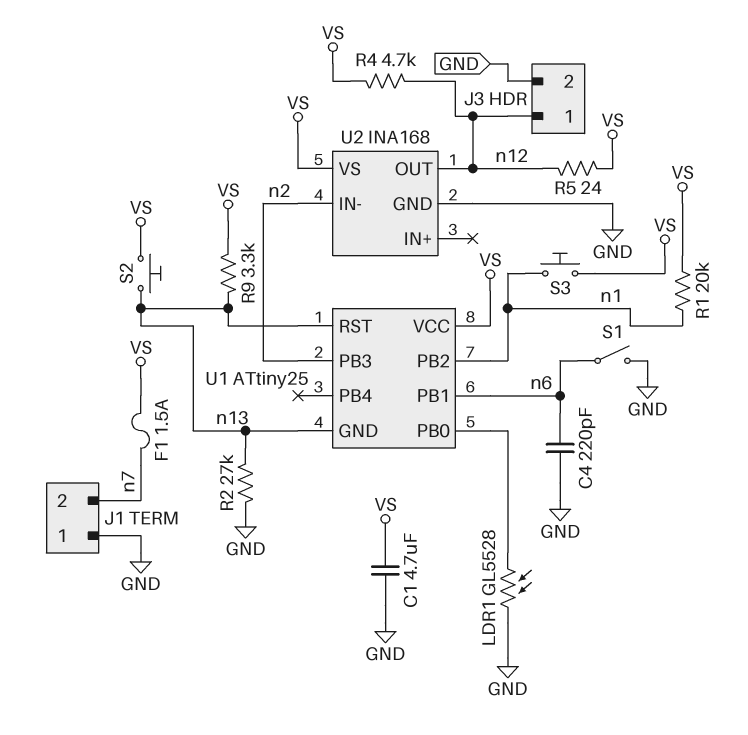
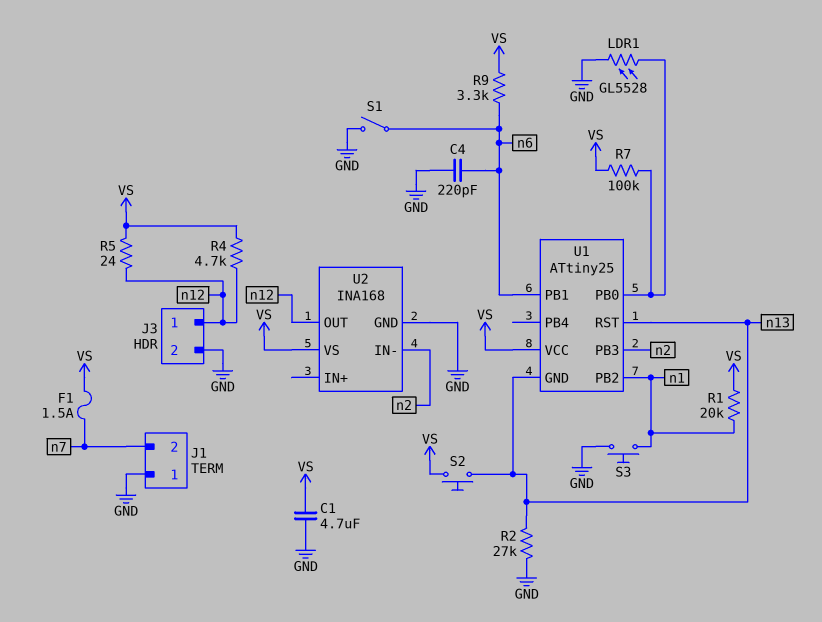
R7: none -> 100k (U1/PB0, VS)
R9: 3.3k (VS, n13) -> 3.3k (VS, n6)
S3: button (VS, n1) -> button (GND, n1)

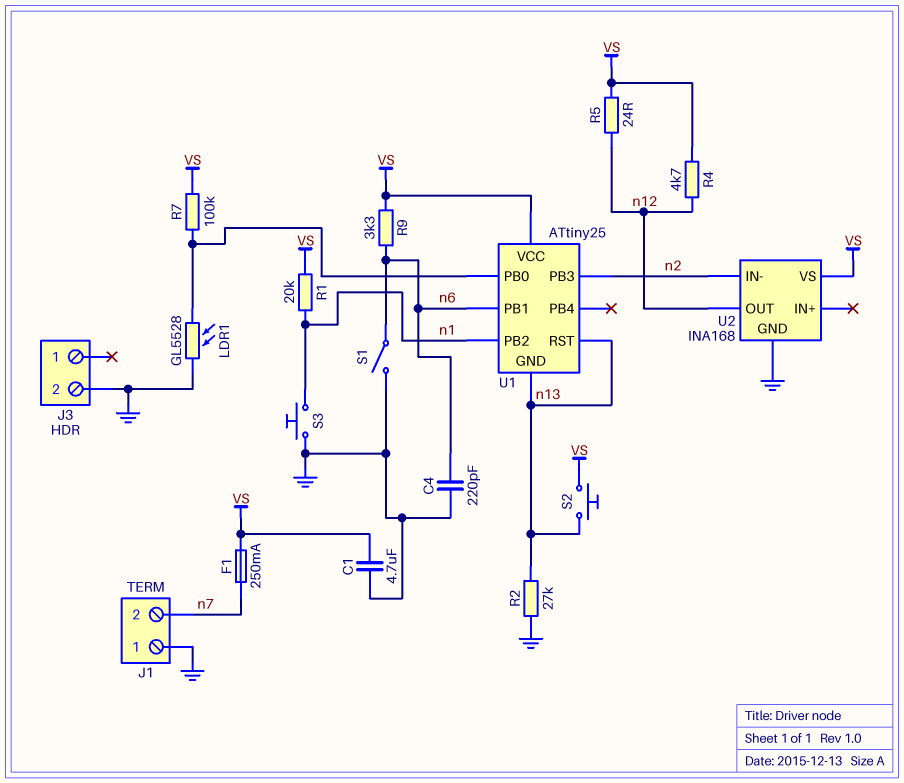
F1: 1.5A (VS, n7) -> 250mA (VS, n7)
J3 pin 1: n12 -> none

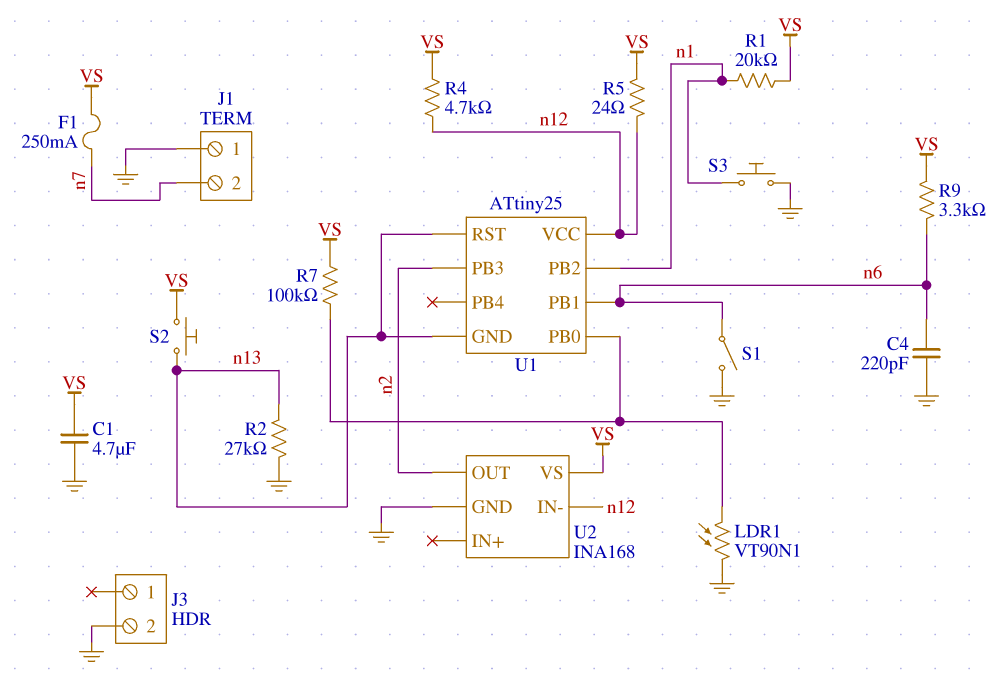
LDR1: GL5528 (GND, U1/PB0) -> VT90N1 (GND, U1/PB0)
U1 pin VCC: VS -> n12
U2 pin IN-: n2 -> n12
U2 pin OUT: n12 -> n2

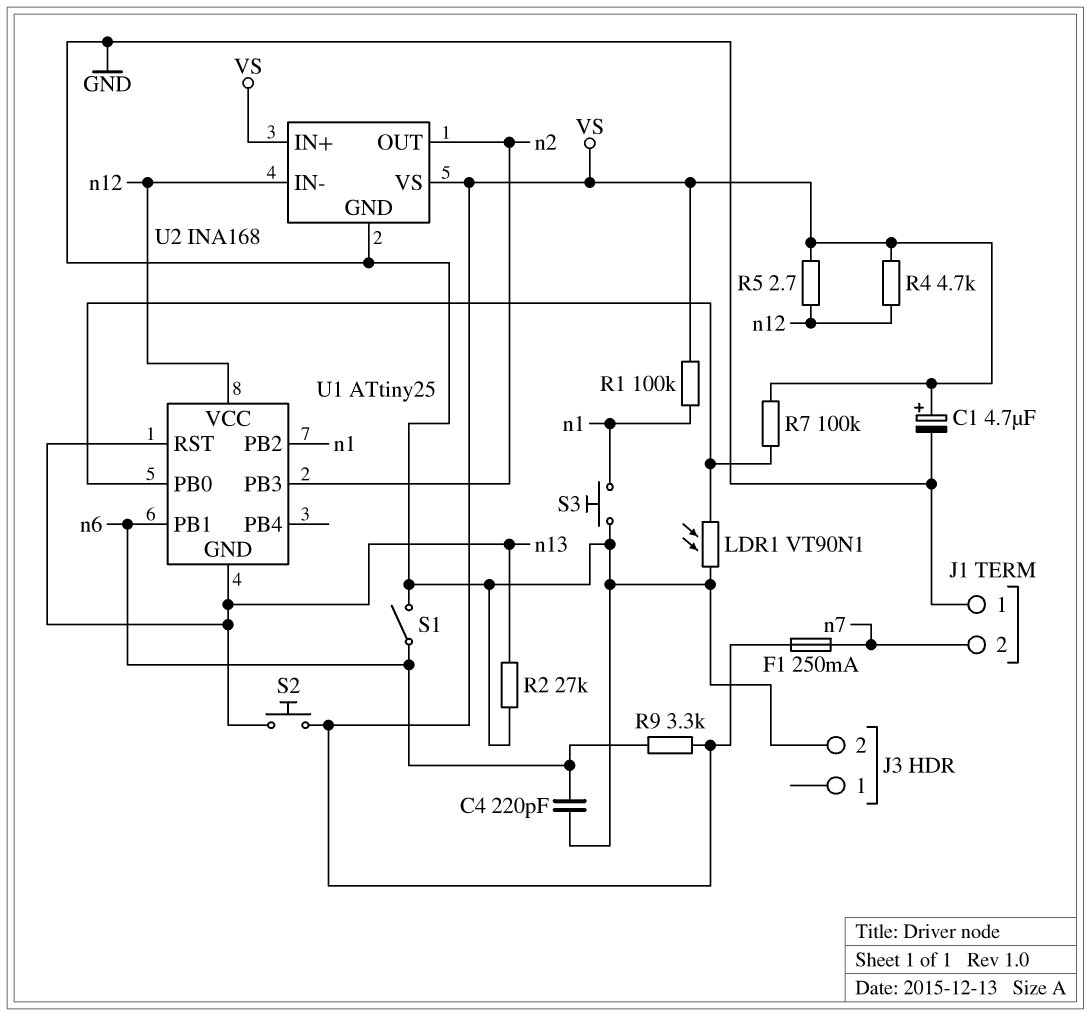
C1: 4.7uF (GND, VS) -> 4.7uF (plus VS, minus GND)
R1: 20k (VS, n1) -> 100k (VS, n1)
R5: 24 (VS, n12) -> 2.7 (VS, n12)
U2 pin IN+: none -> VS

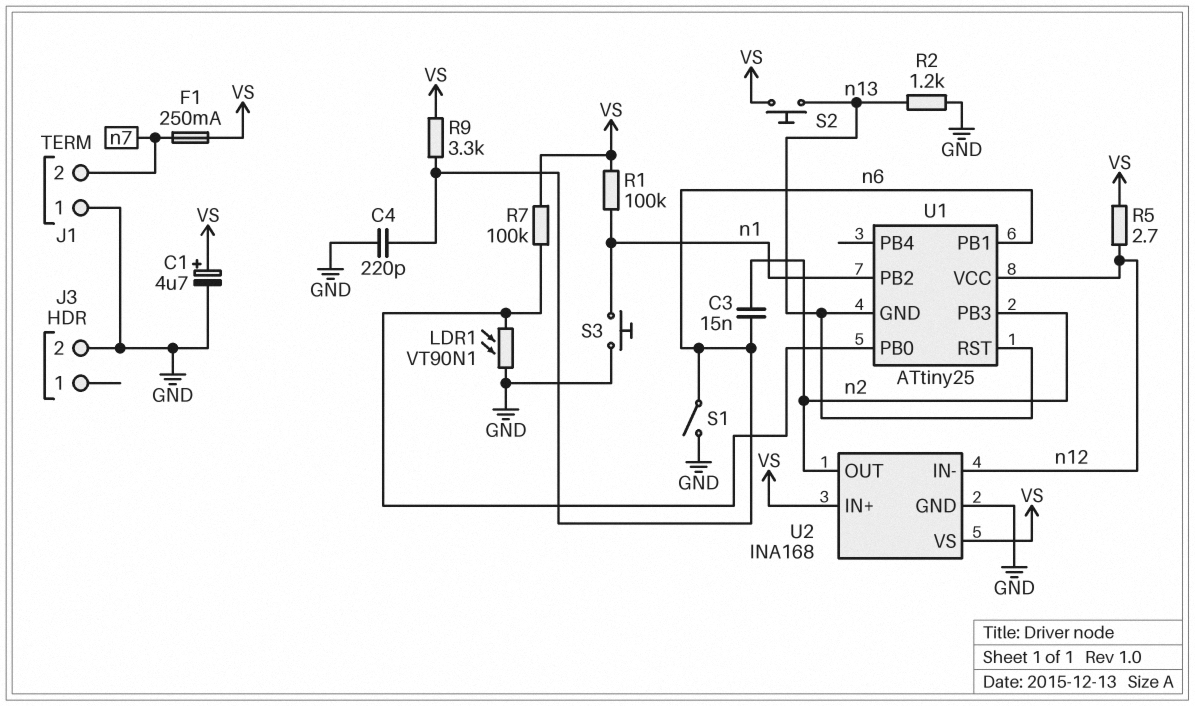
C3: none -> 15nF (n2, n6)
R2: 27k (GND, n13) -> 1.2k (GND, n13)
R4: 4.7k (VS, n12) -> none

